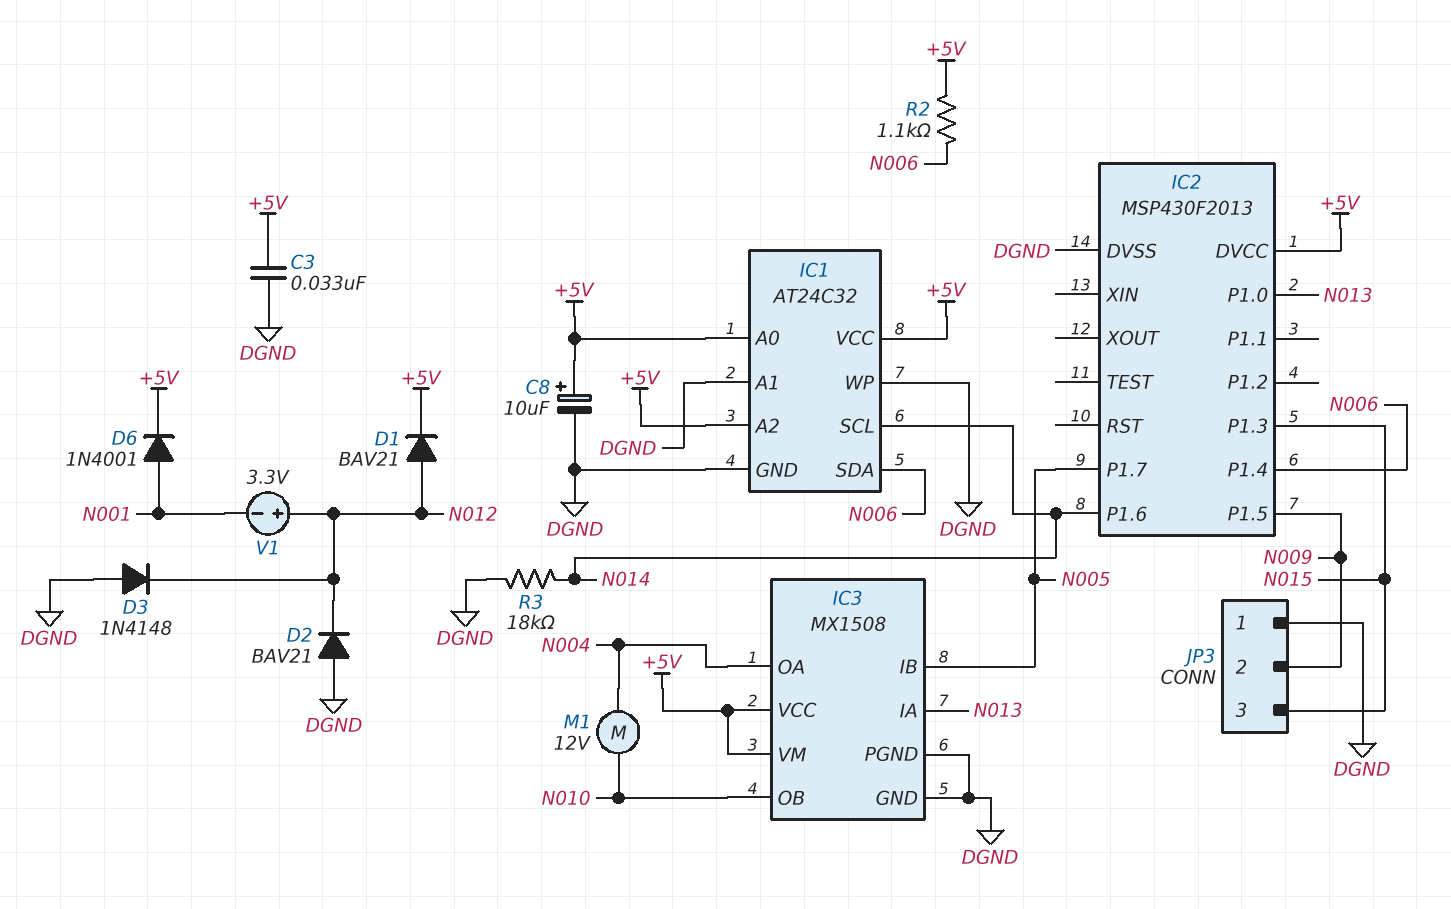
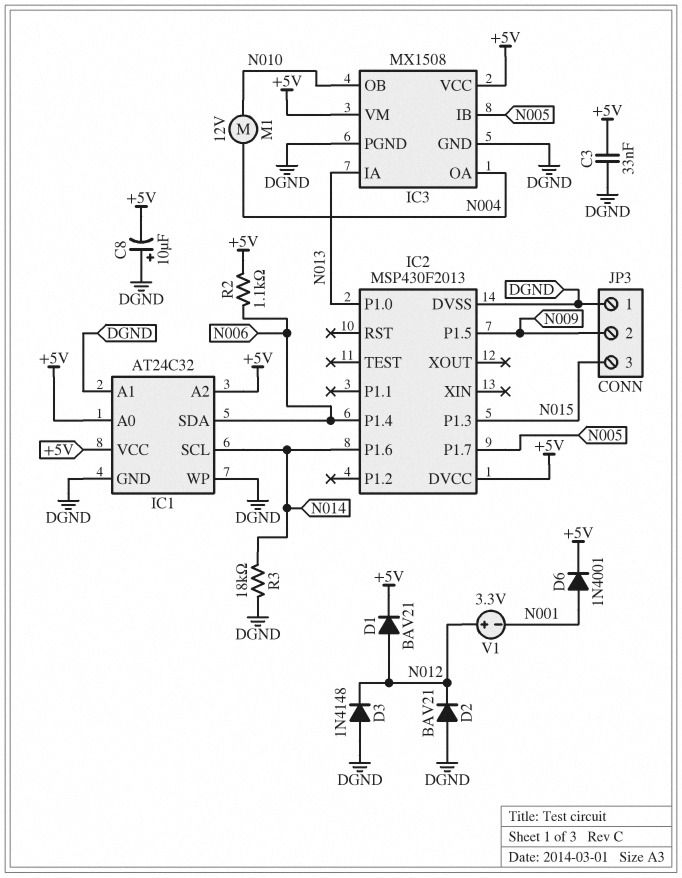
C8: 10uF (plus +5V, minus DGND) -> 10uF (plus DGND, minus +5V)

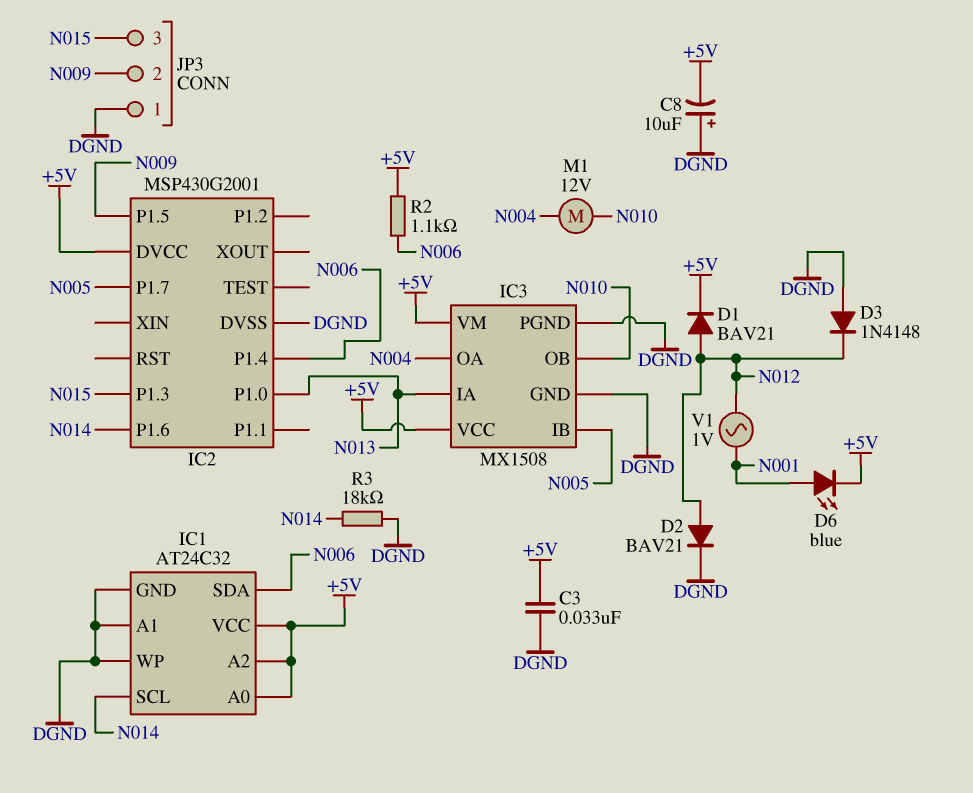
D2: diode BAV21 (A DGND, K N012) -> diode BAV21 (A N012, K DGND)
D6: diode 1N4001 (A N001, K +5V) -> LED blue (A N001, K +5V)
IC2: MSP430F2013 -> MSP430G2001
V1: 3.3V (plus N012, minus N001) -> AC 1V (N001, N012)

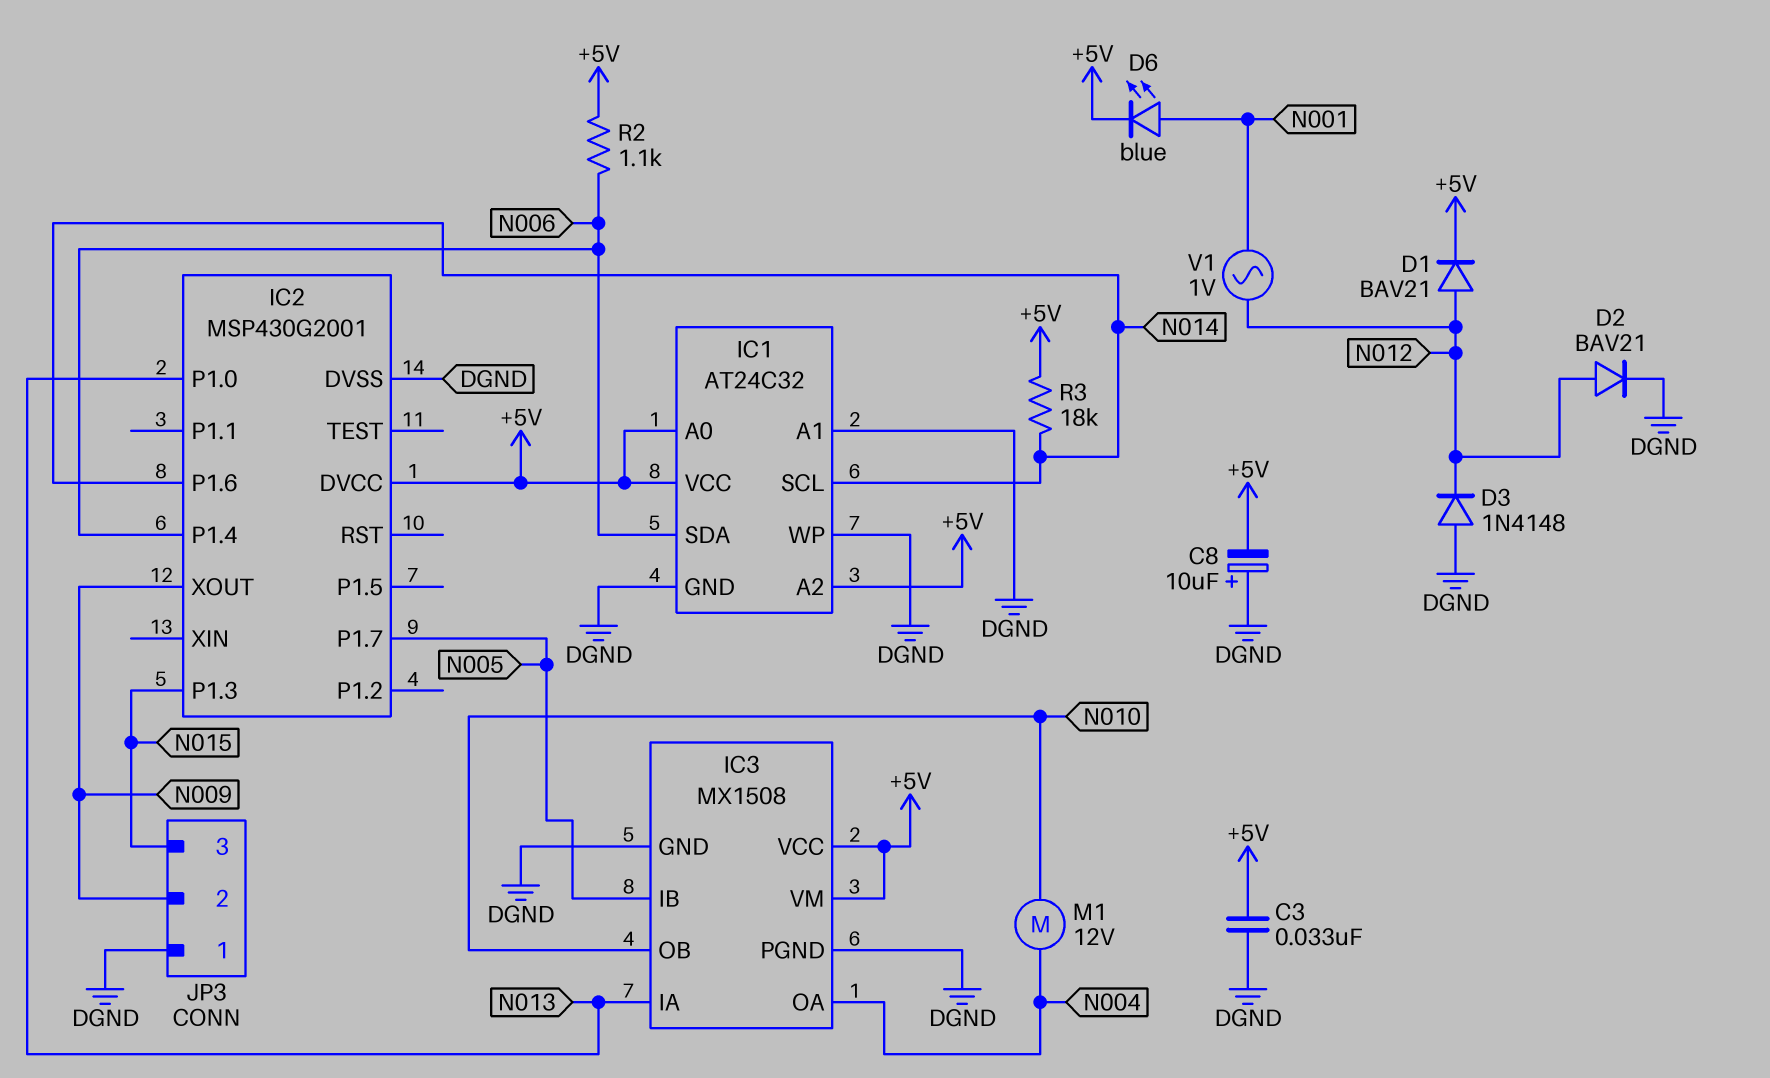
IC2 pin P1.5: N009 -> none
IC2 pin XOUT: none -> N009
R3: 18k (DGND, N014) -> 18k (+5V, N014)

